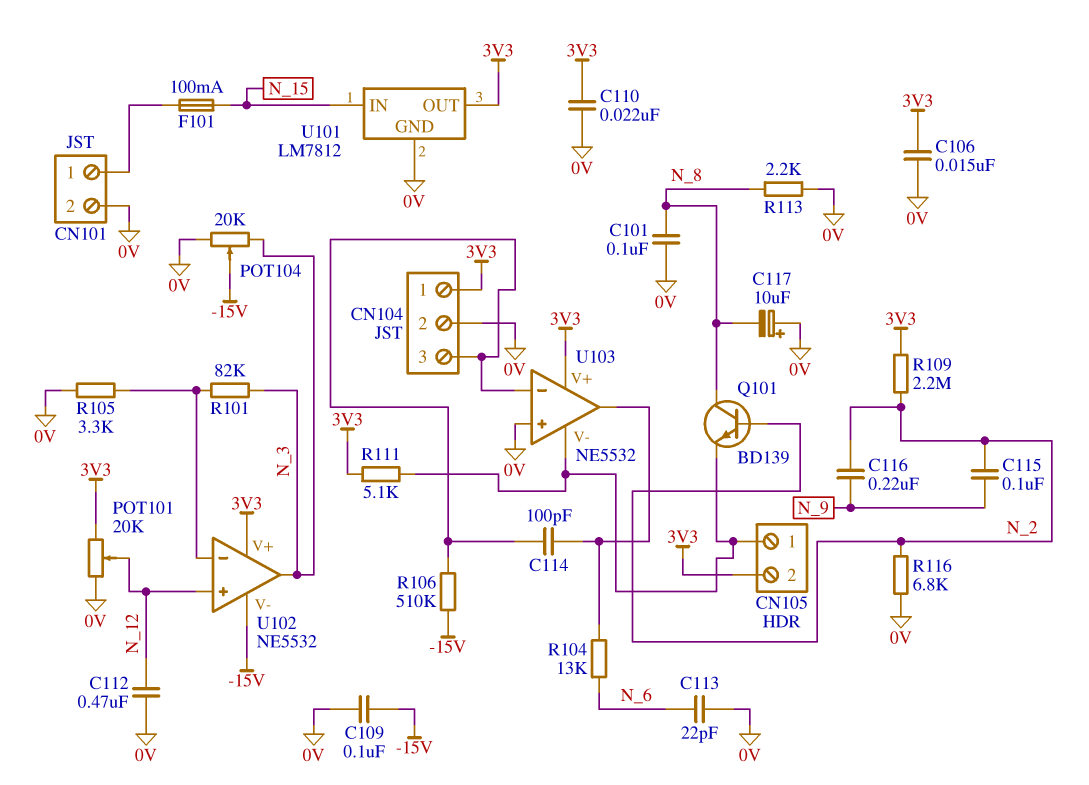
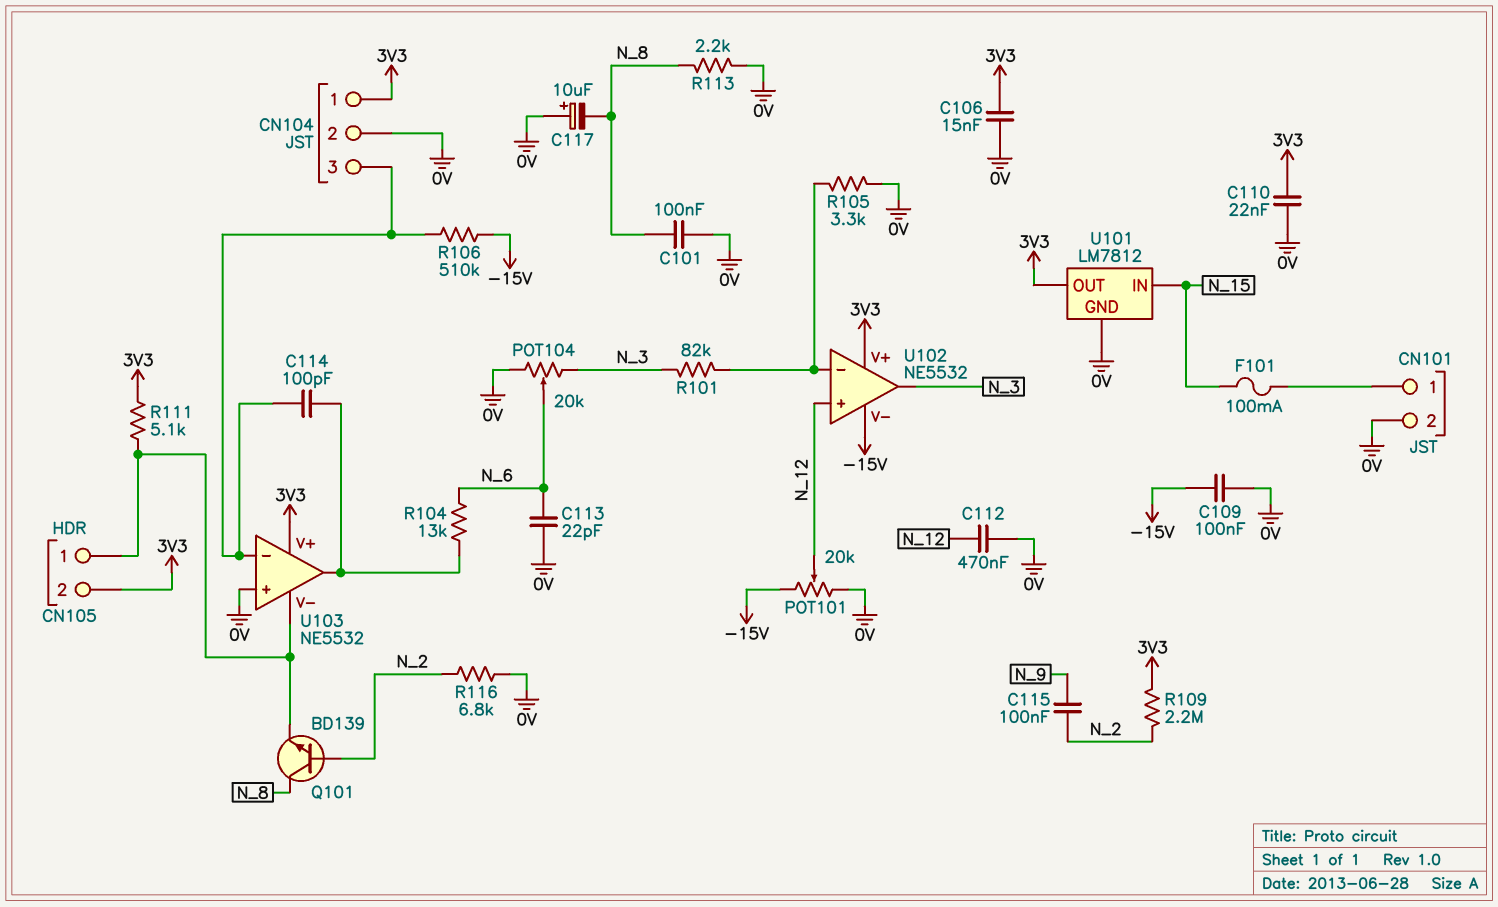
C116: 220nF (N_2, N_9) -> none
POT101: 20k (0V, 3V3, wiper N_12) -> 20k (-15V, 0V, wiper N_12)
POT104: 20k (0V, N_3, wiper -15V) -> 20k (0V, N_3, wiper N_6)

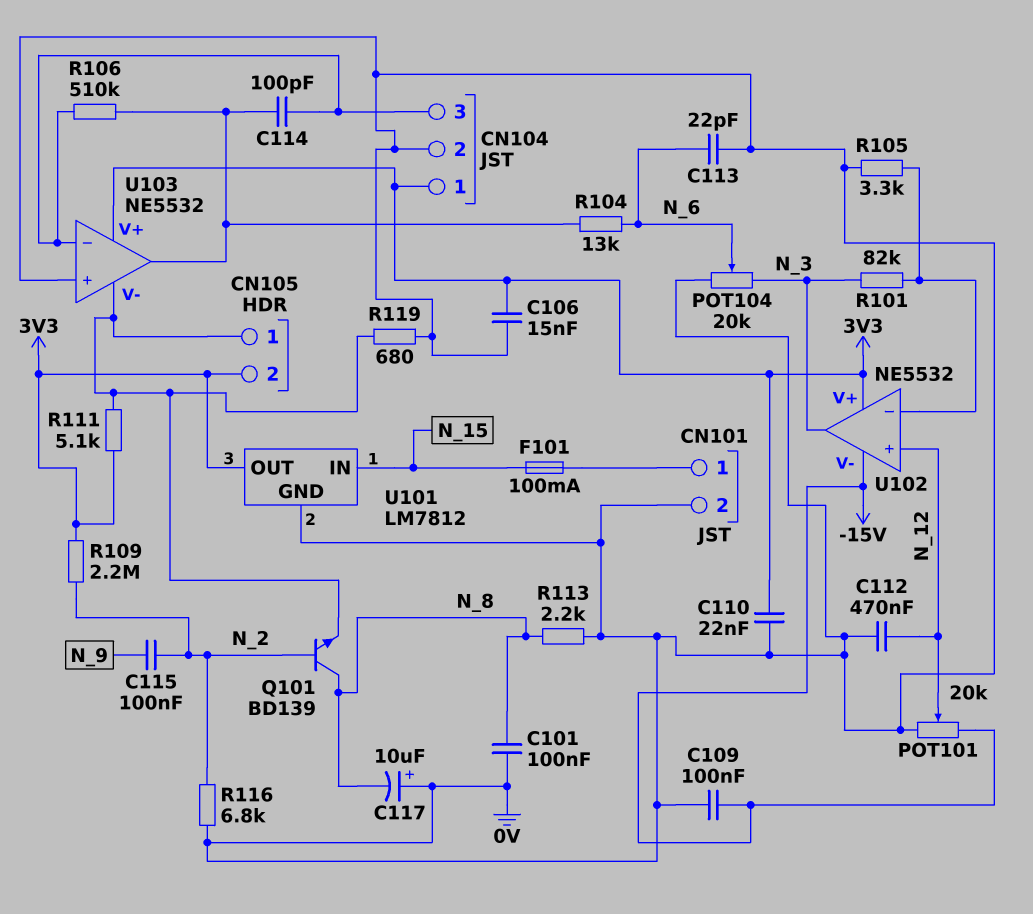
R106: 510k (-15V, CN104/3) -> 510k (CN104/3, U103/out)
R119: none -> 680 (0V, CN105/1)

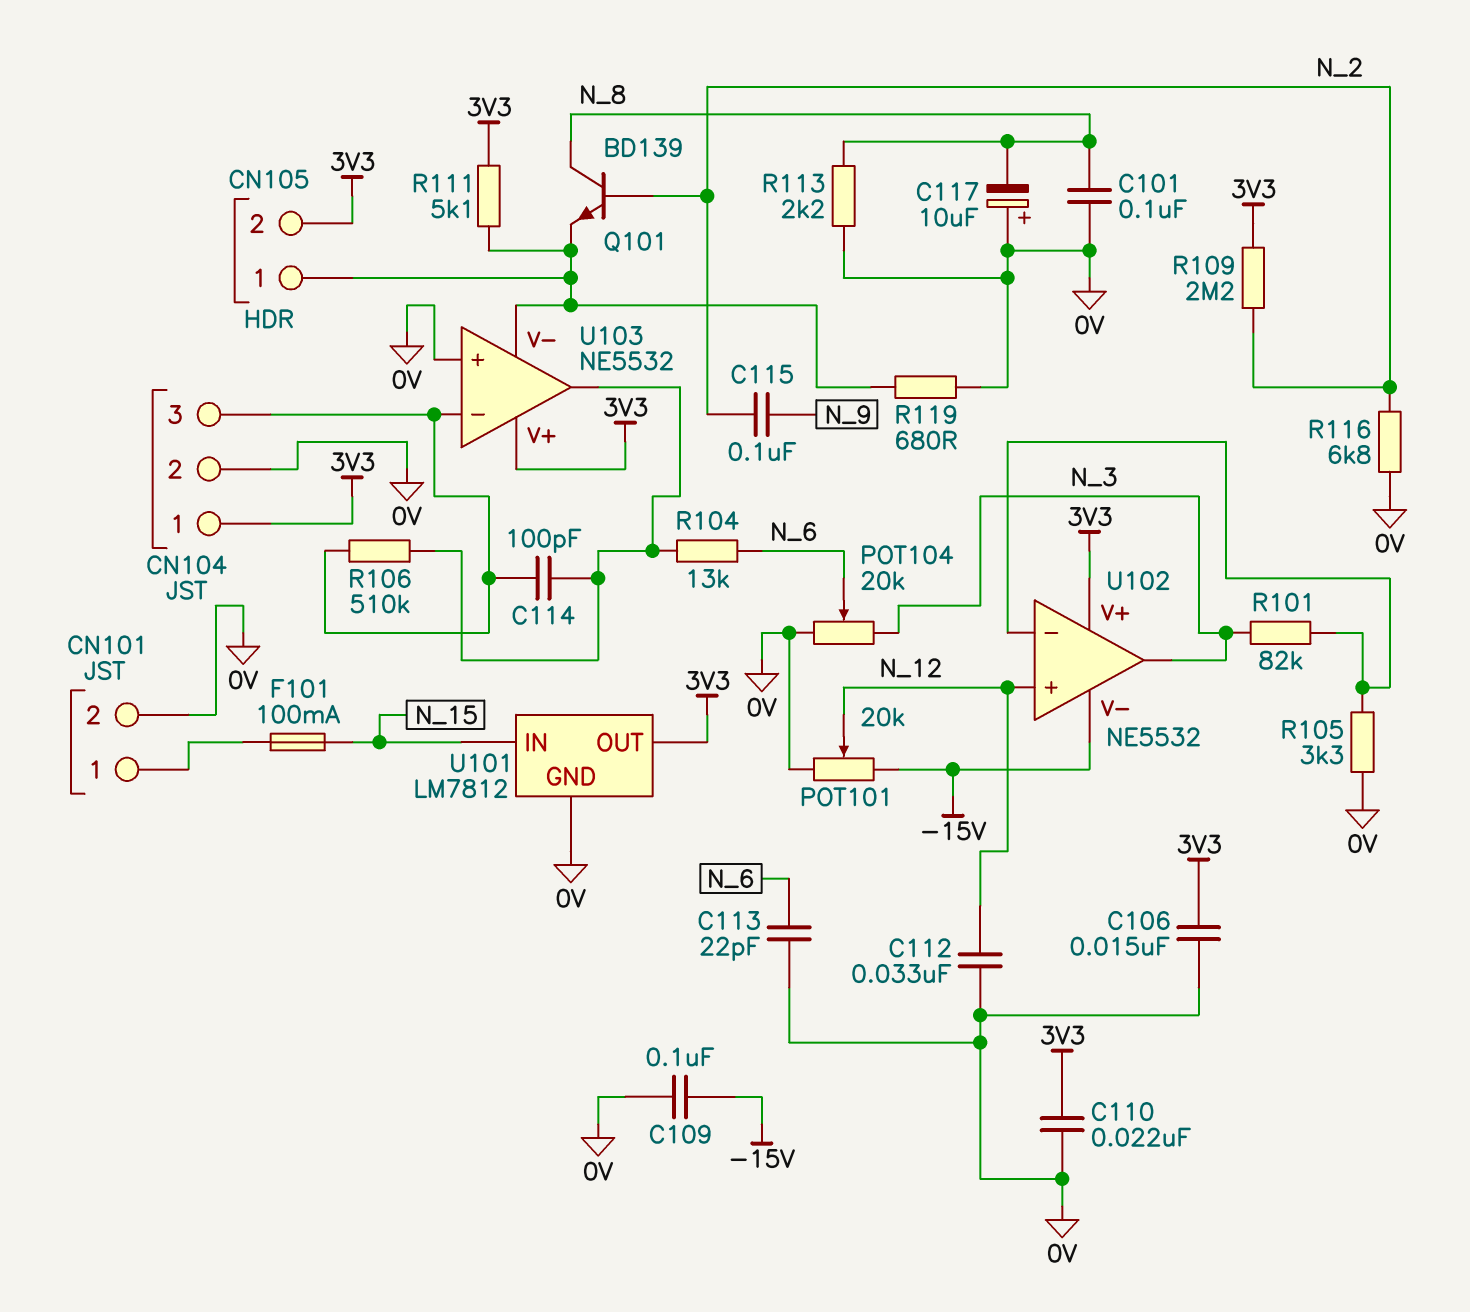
C112: 470nF (0V, N_12) -> 33nF (0V, N_12)

